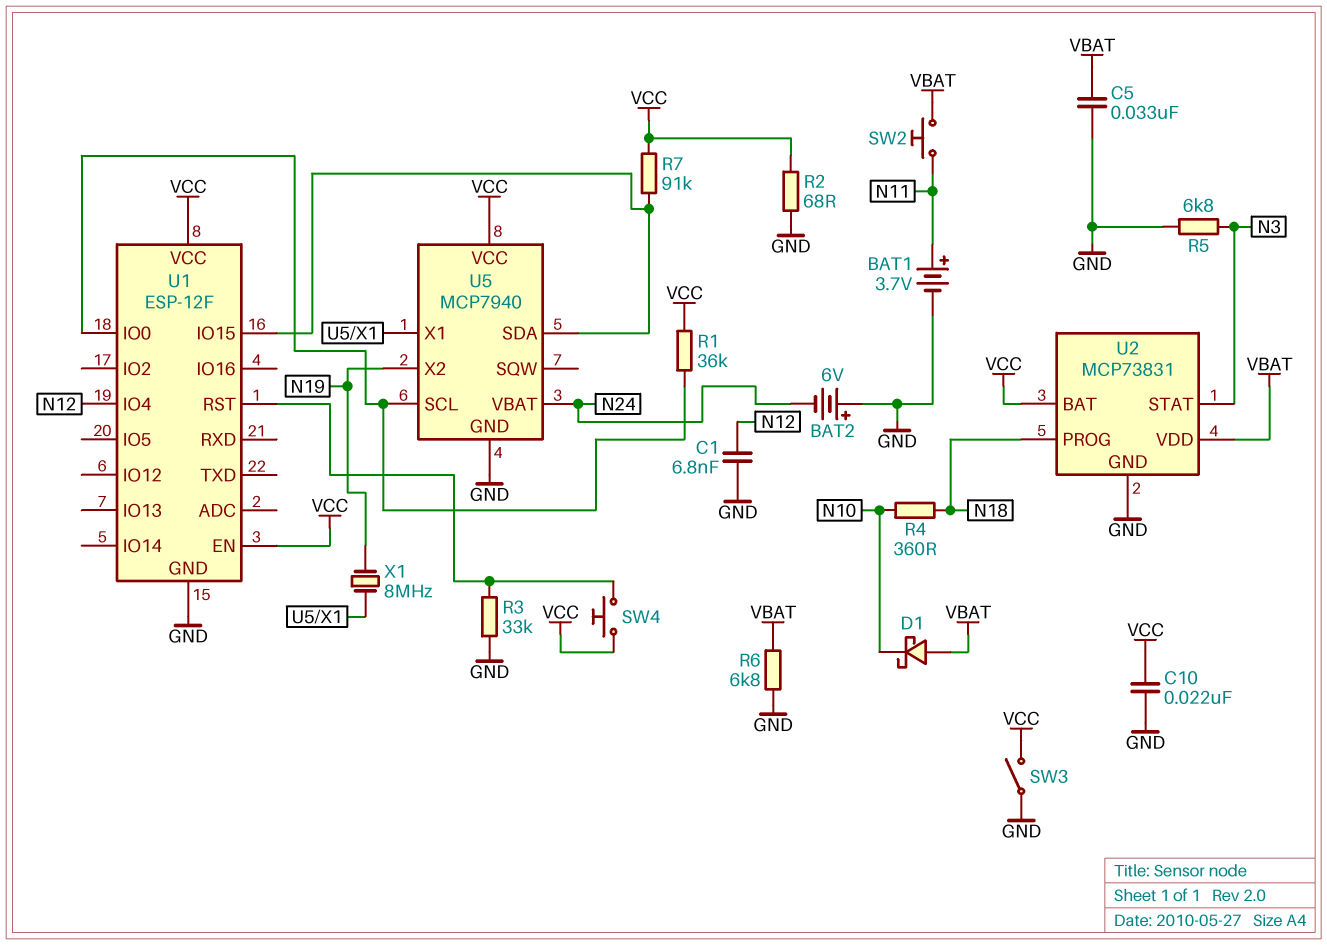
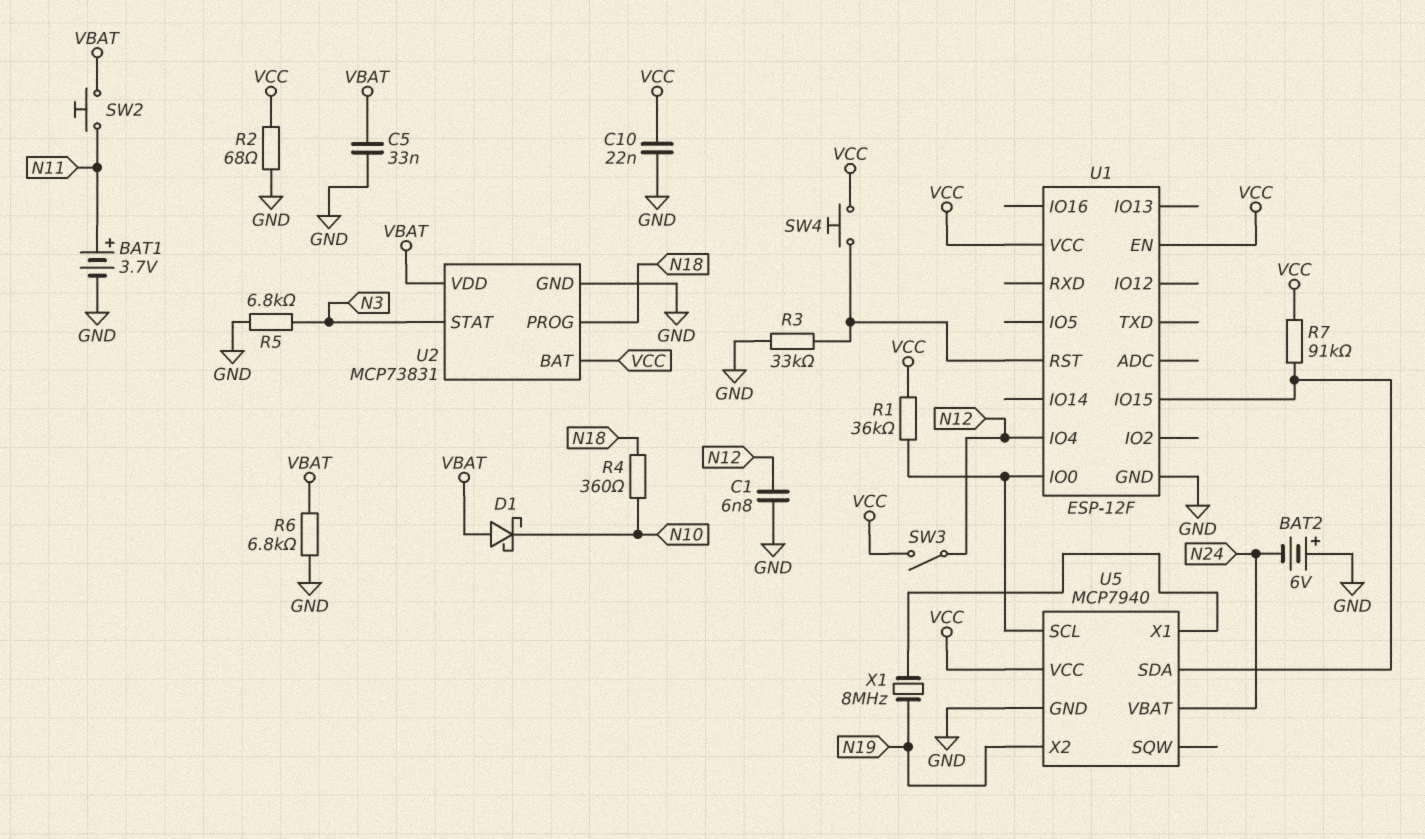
SW3: switch (GND, VCC) -> switch (N12, VCC)

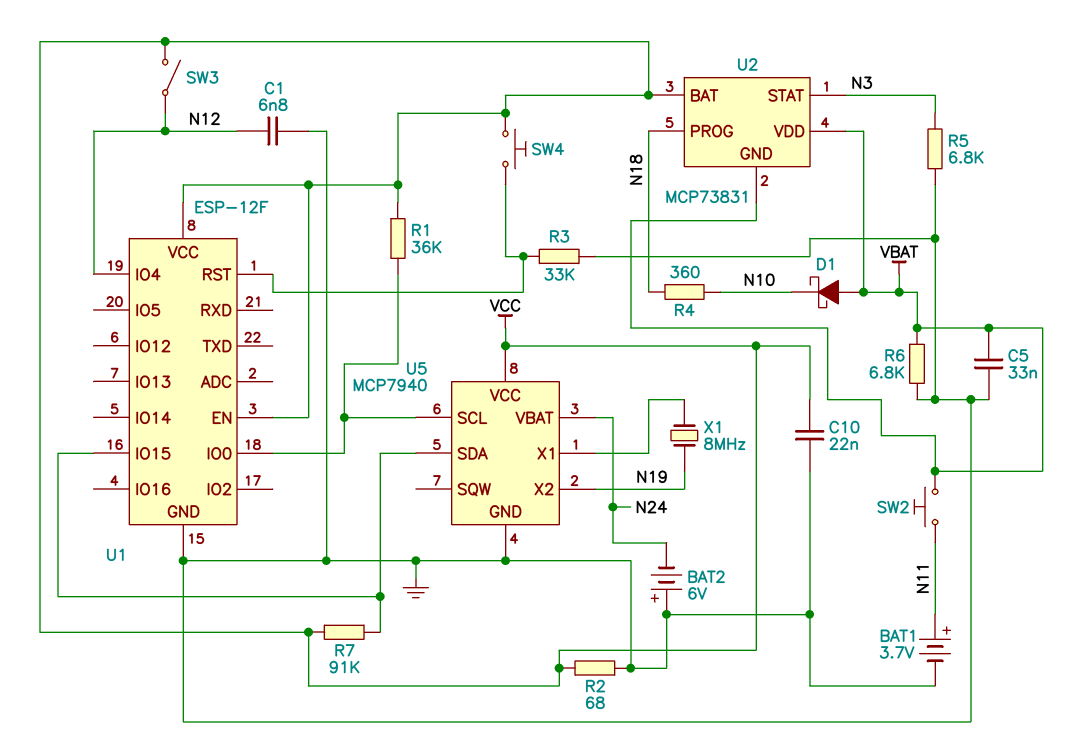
U2 pin GND: GND -> VBAT

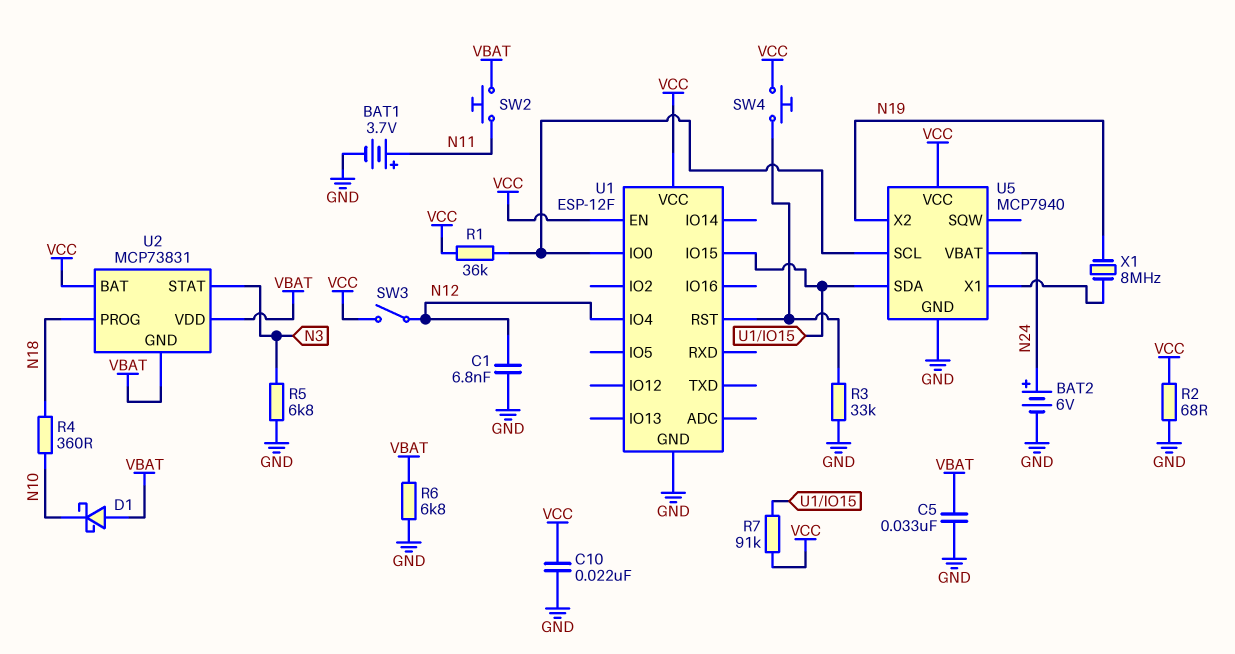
BAT2: 6V (plus GND, minus N24) -> 6V (plus N24, minus GND)

